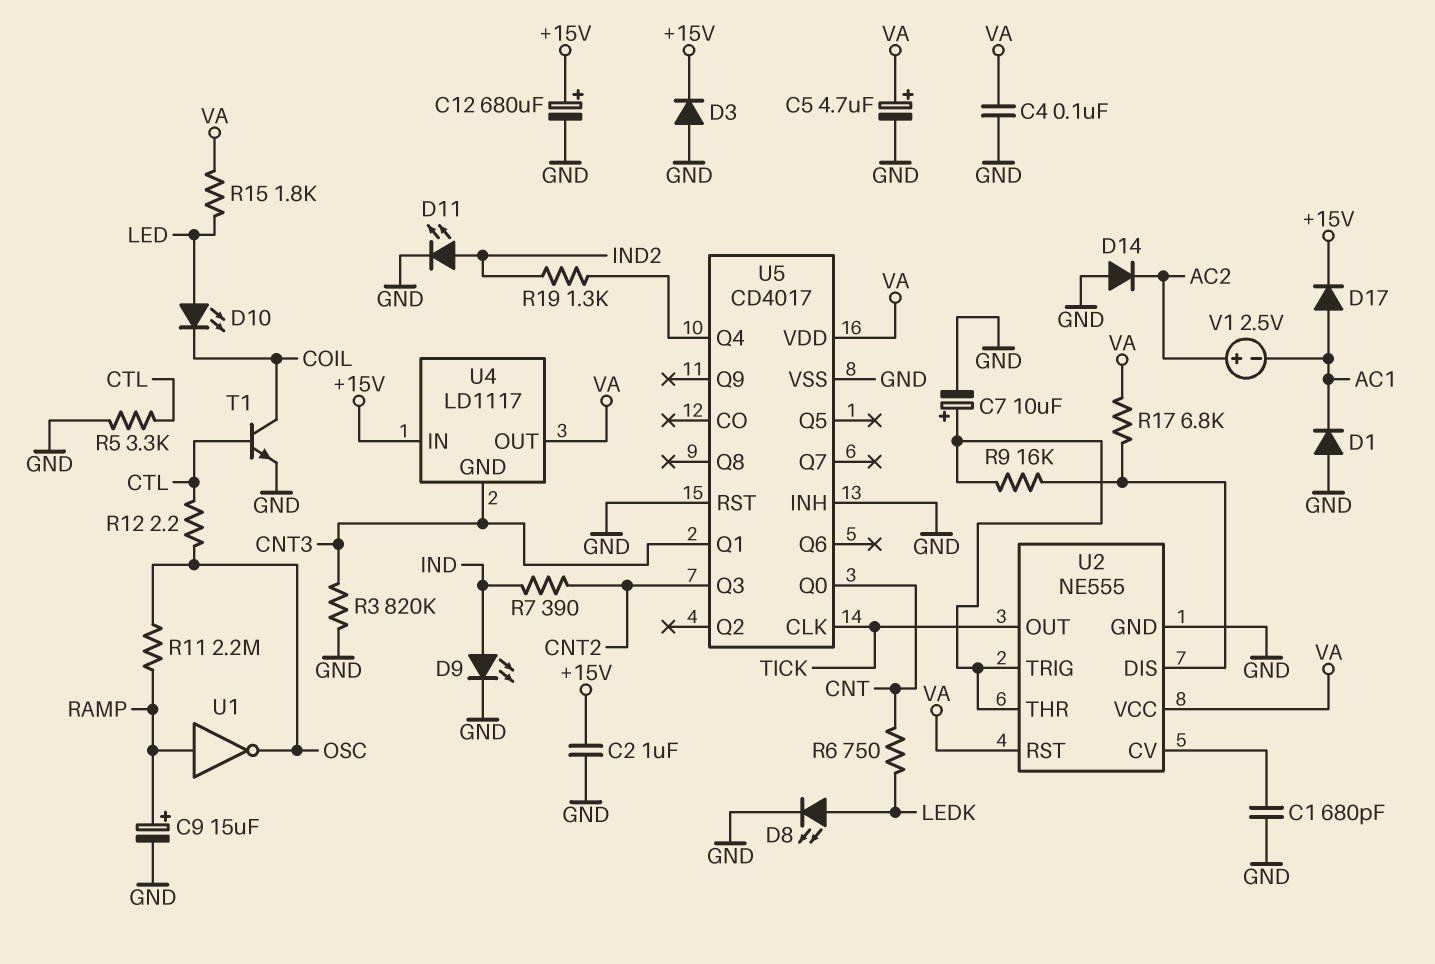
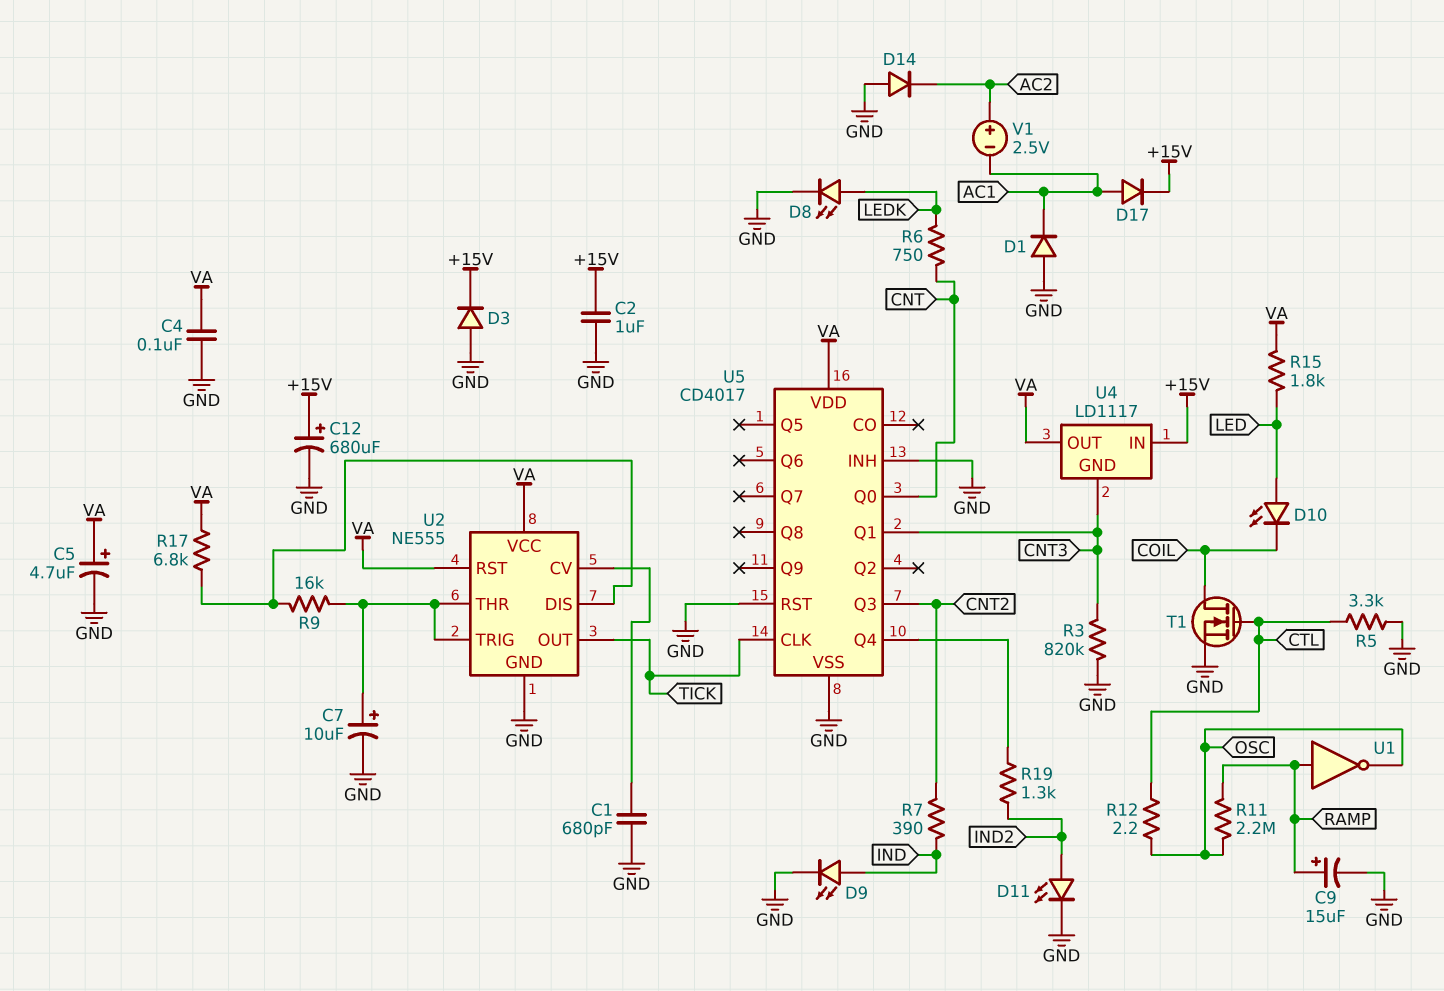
T1: NPN (B CTL, C COIL, E GND) -> NMOS (G CTL, D COIL, S GND)

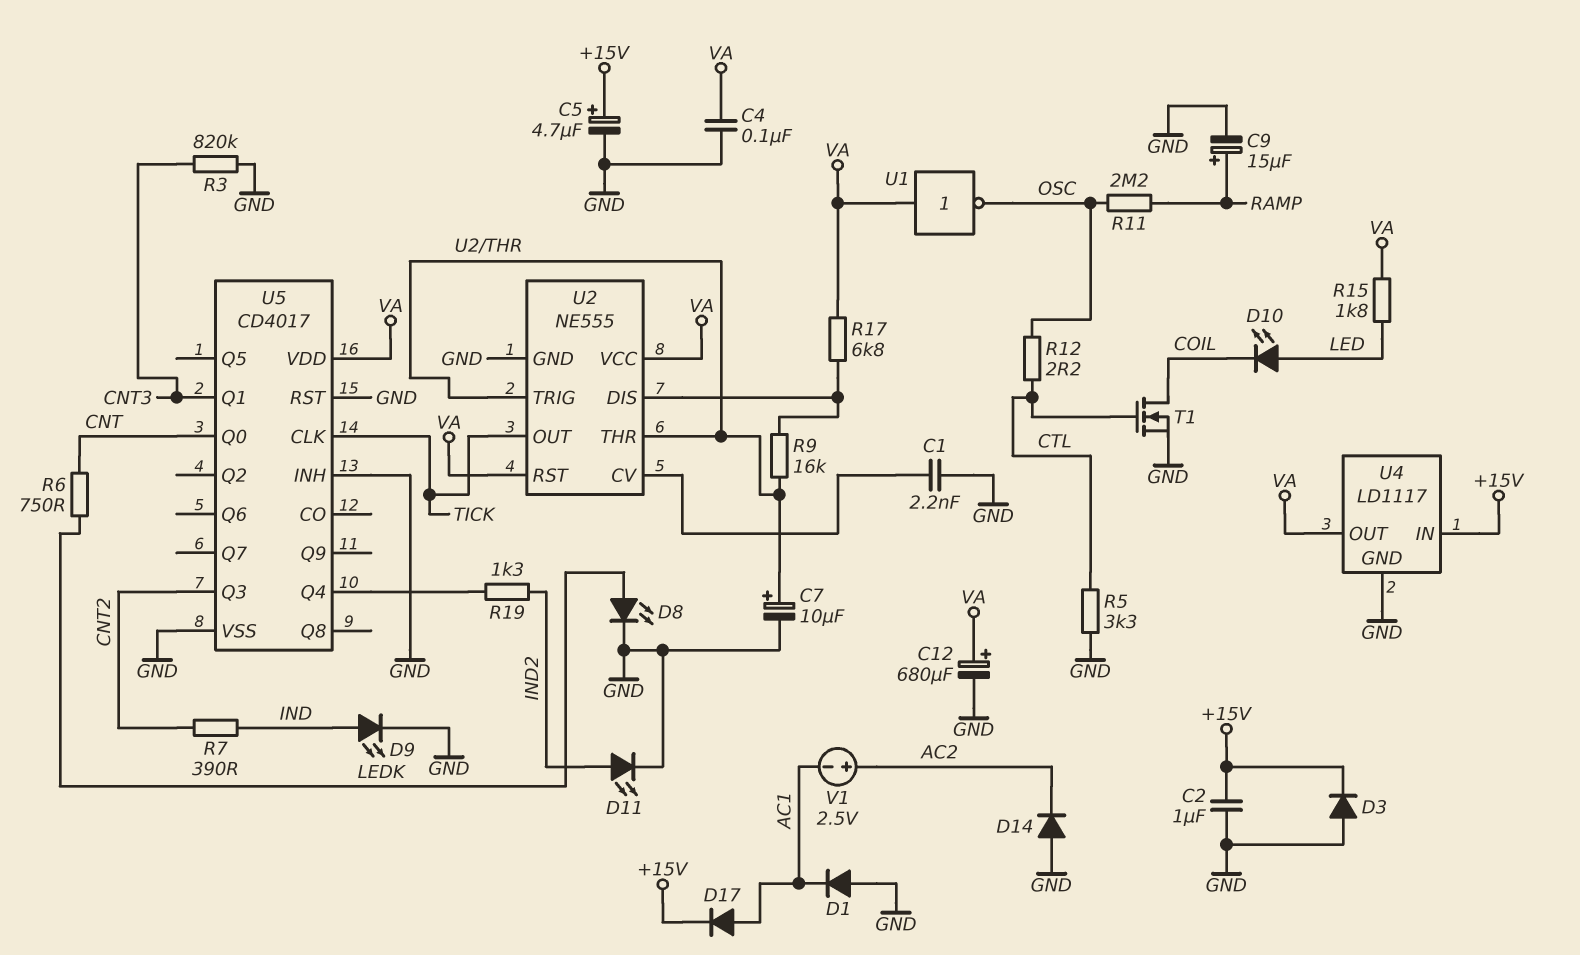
C1: 680pF (GND, U2/CV) -> 2.2nF (GND, U2/CV)
C5: 4.7uF (plus VA, minus GND) -> 4.7uF (plus +15V, minus GND)
C12: 680uF (plus +15V, minus GND) -> 680uF (plus VA, minus GND)
U1: NOT (in RAMP, out OSC) -> NOT (in VA, out OSC)
U4 pin GND: CNT3 -> GND

